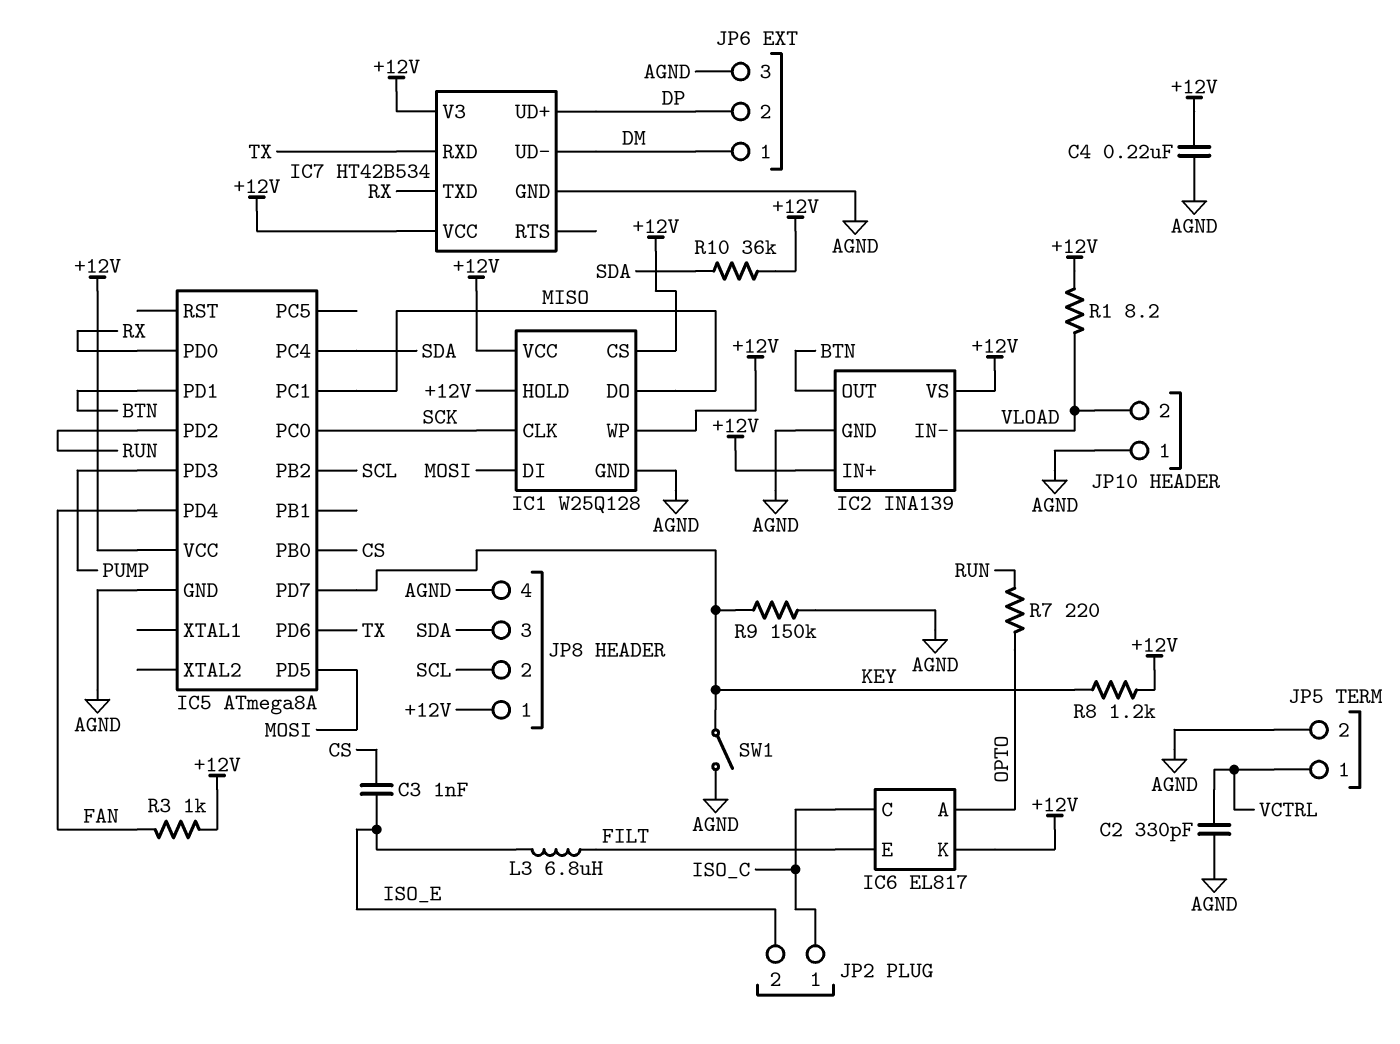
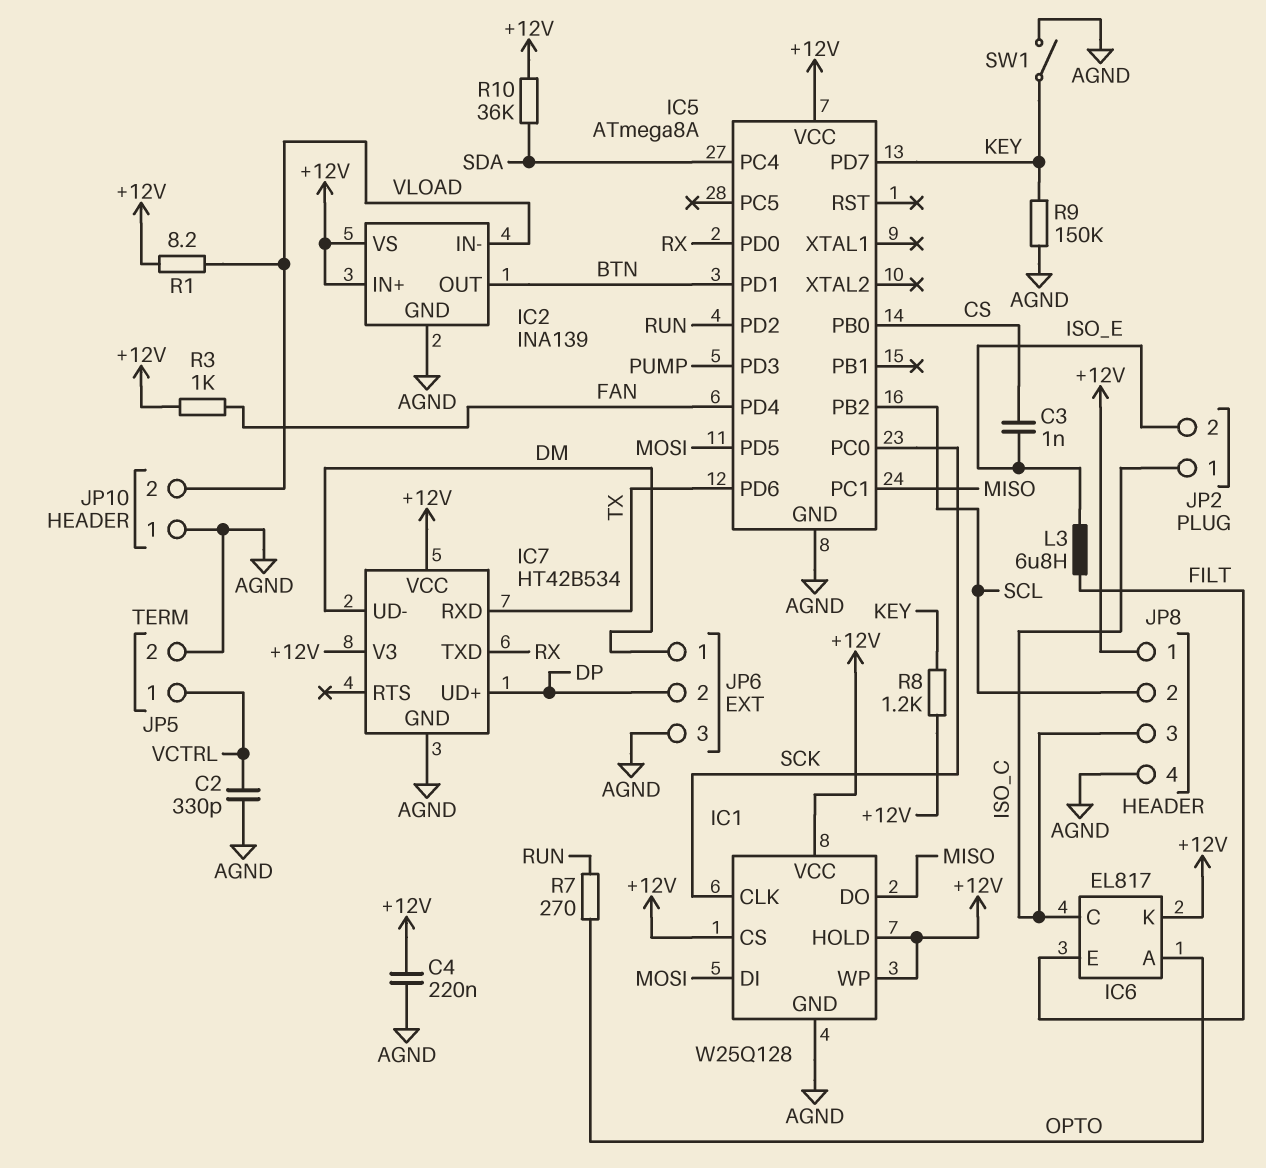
JP8 pin 3: SDA -> ISO_C
R7: 220 (OPTO, RUN) -> 270 (OPTO, RUN)

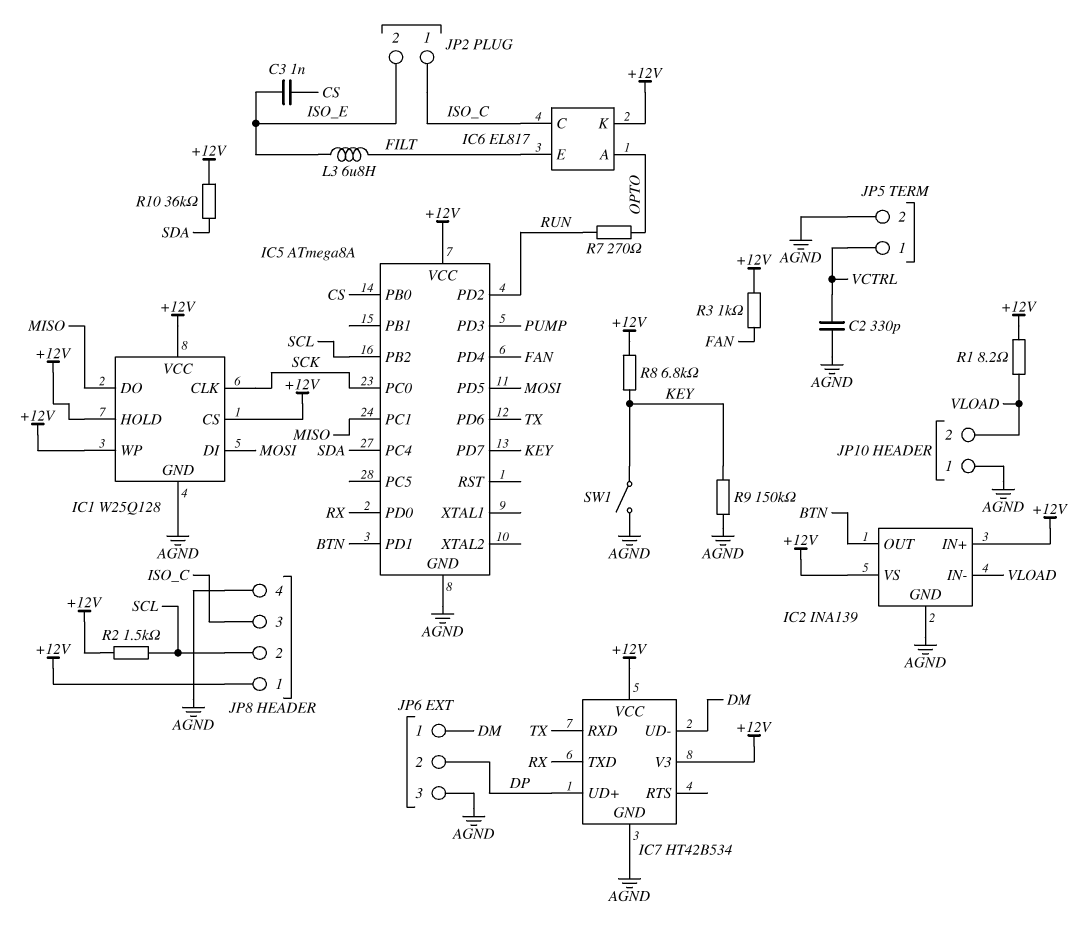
C4: 220nF (+12V, AGND) -> none
R2: none -> 1.5k (+12V, SCL)
R8: 1.2k (+12V, KEY) -> 6.8k (+12V, KEY)

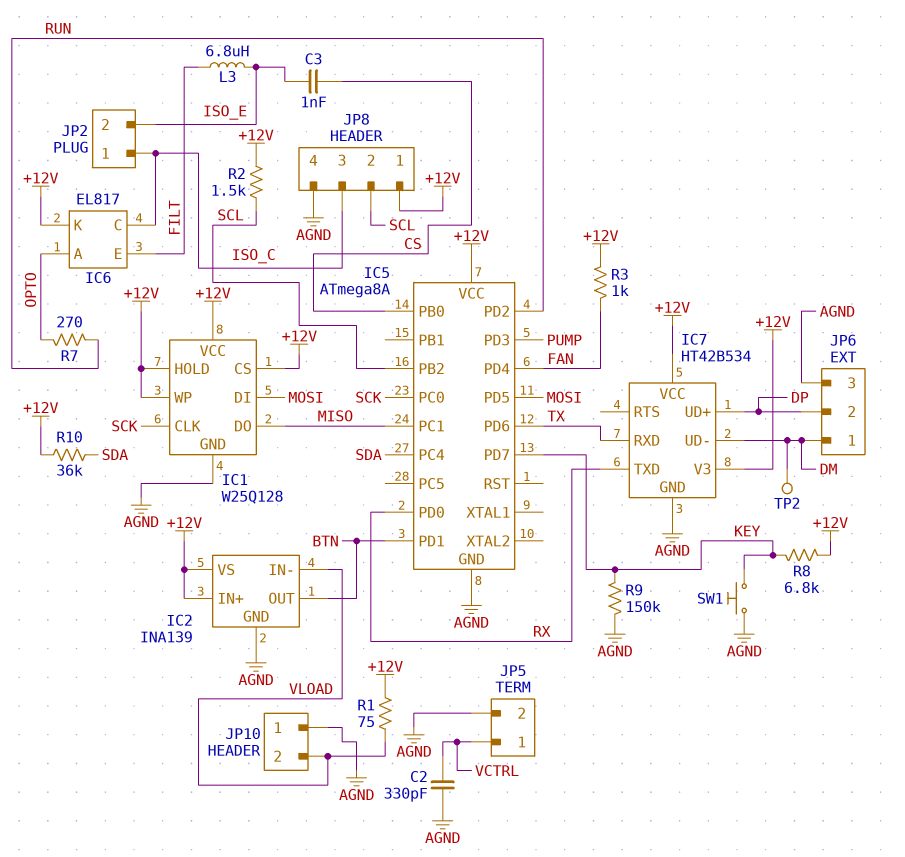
R1: 8.2 (+12V, VLOAD) -> 75 (+12V, VLOAD)
SW1: switch (AGND, KEY) -> button (AGND, KEY)
TP2: none -> test point (DM)

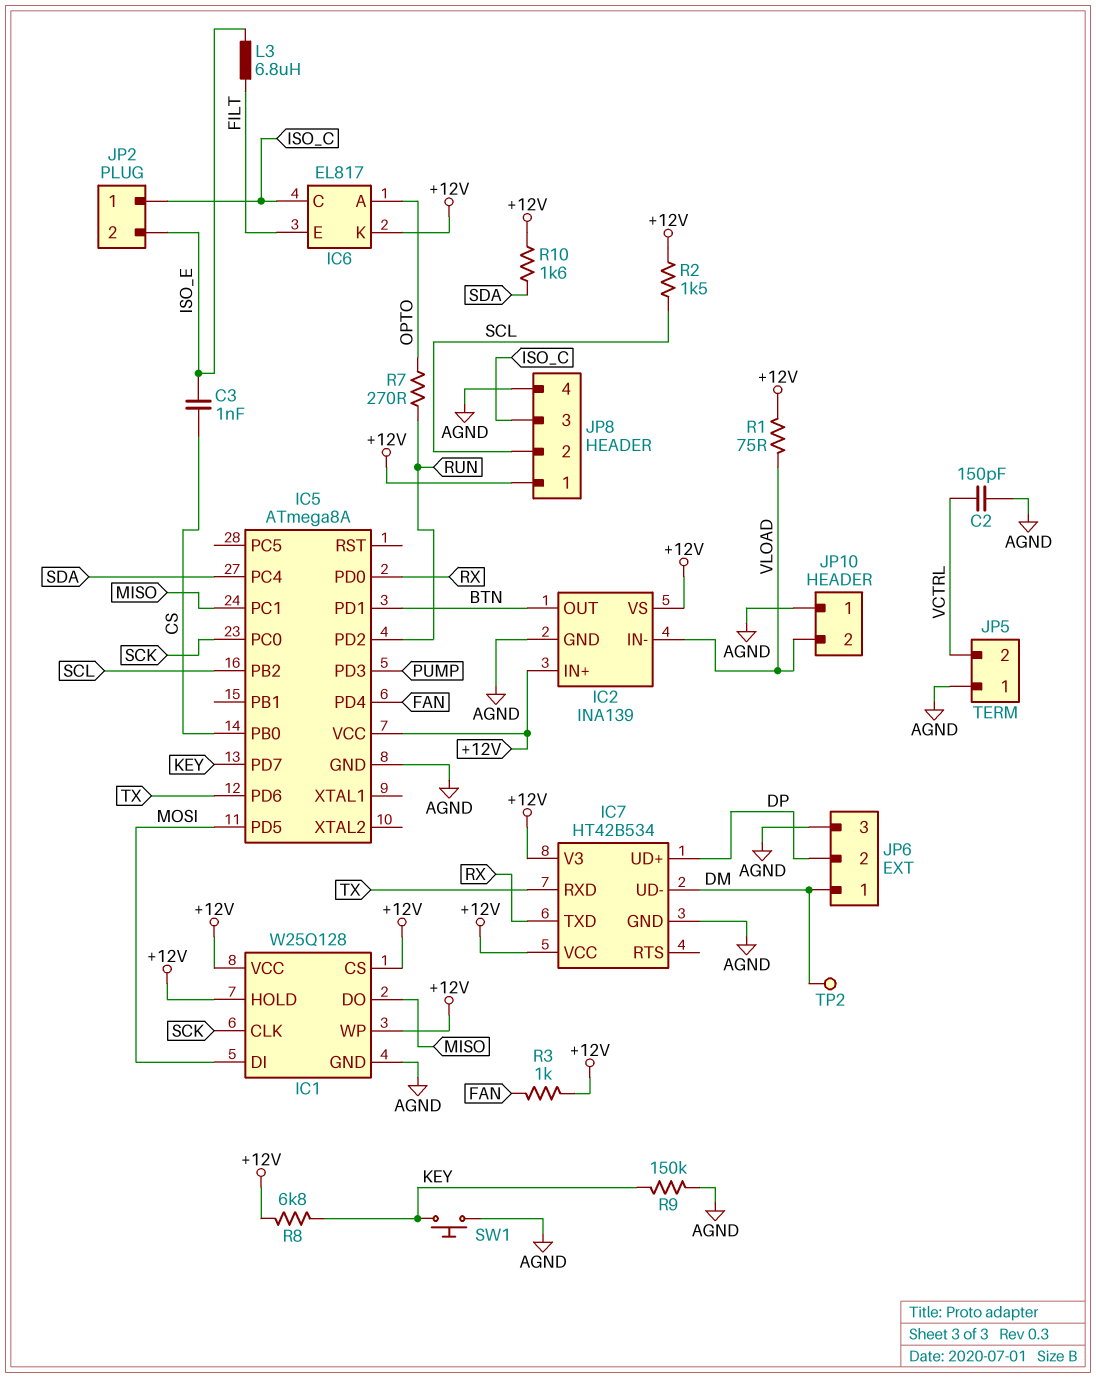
C2: 330pF (AGND, VCTRL) -> 150pF (AGND, VCTRL)
JP5 pin 1: VCTRL -> AGND
JP5 pin 2: AGND -> VCTRL
R10: 36k (+12V, SDA) -> 1.6k (+12V, SDA)

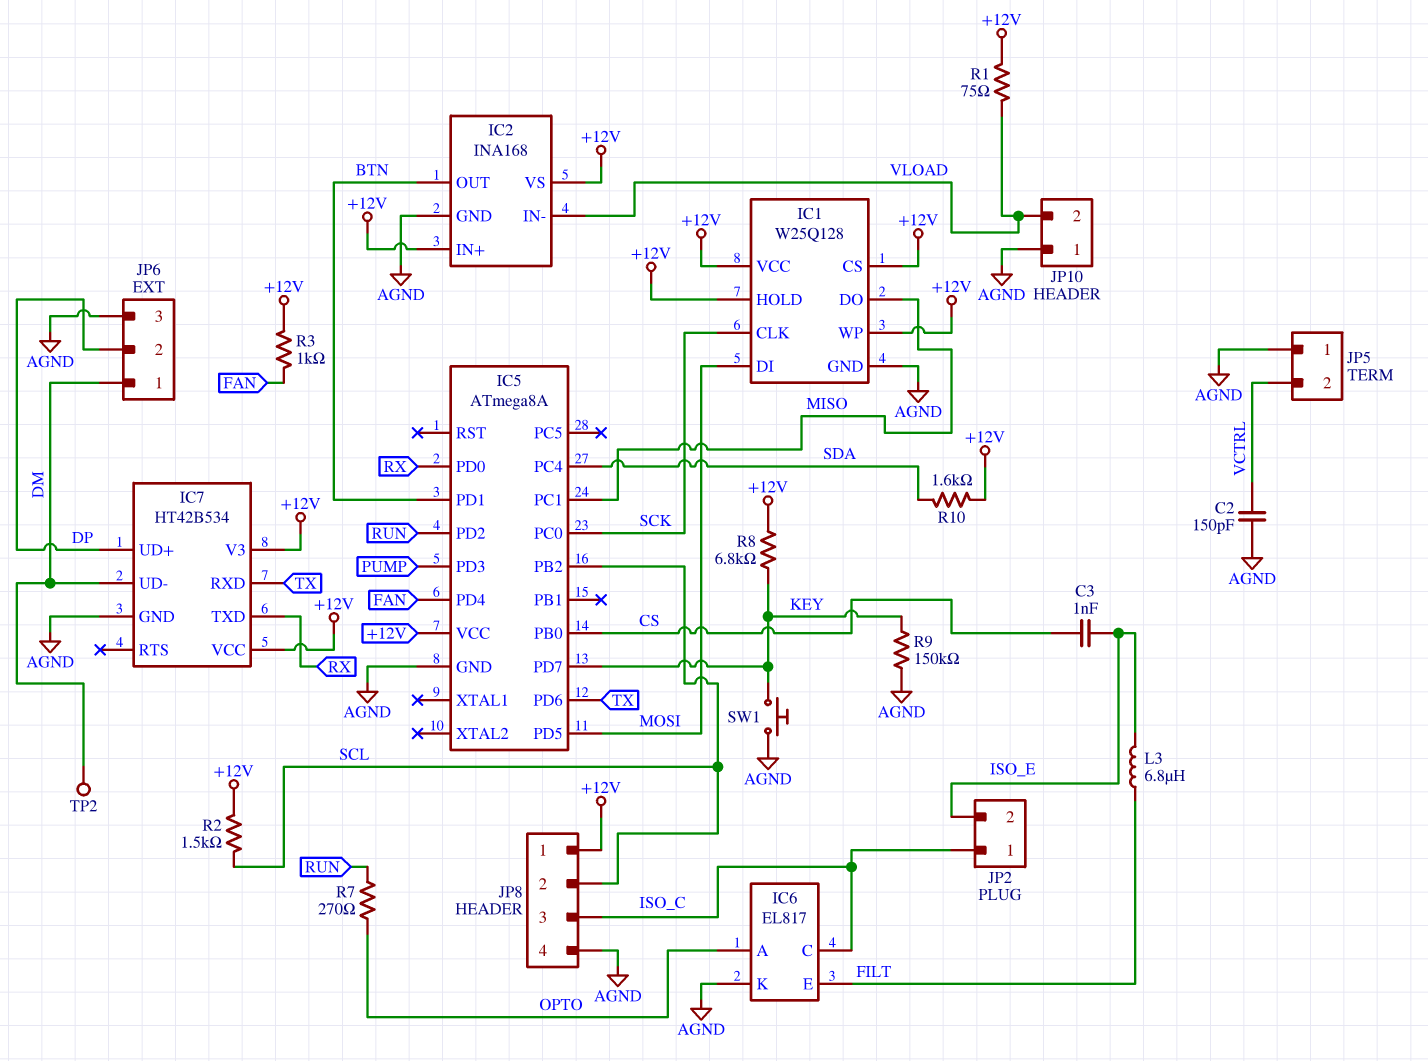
IC2: INA139 -> INA168
IC6 pin K: +12V -> AGND

